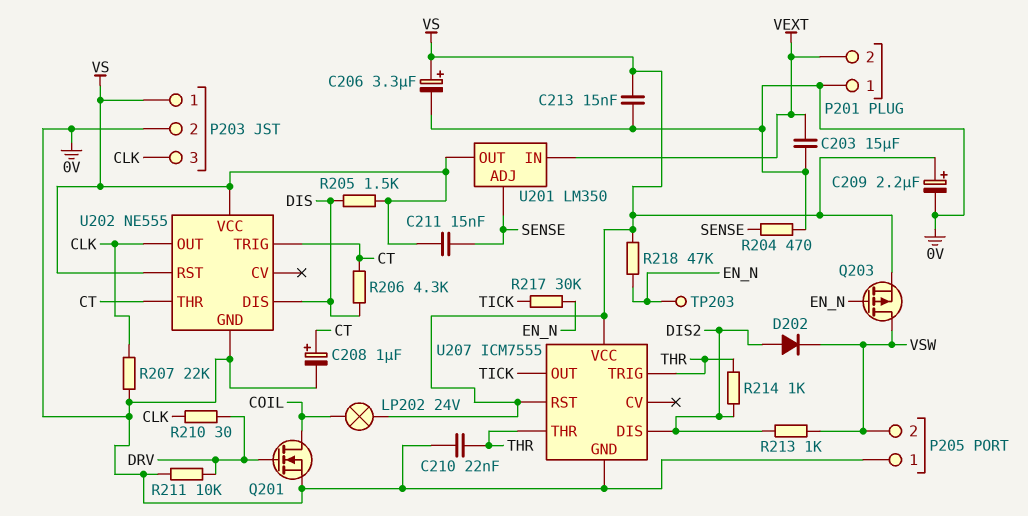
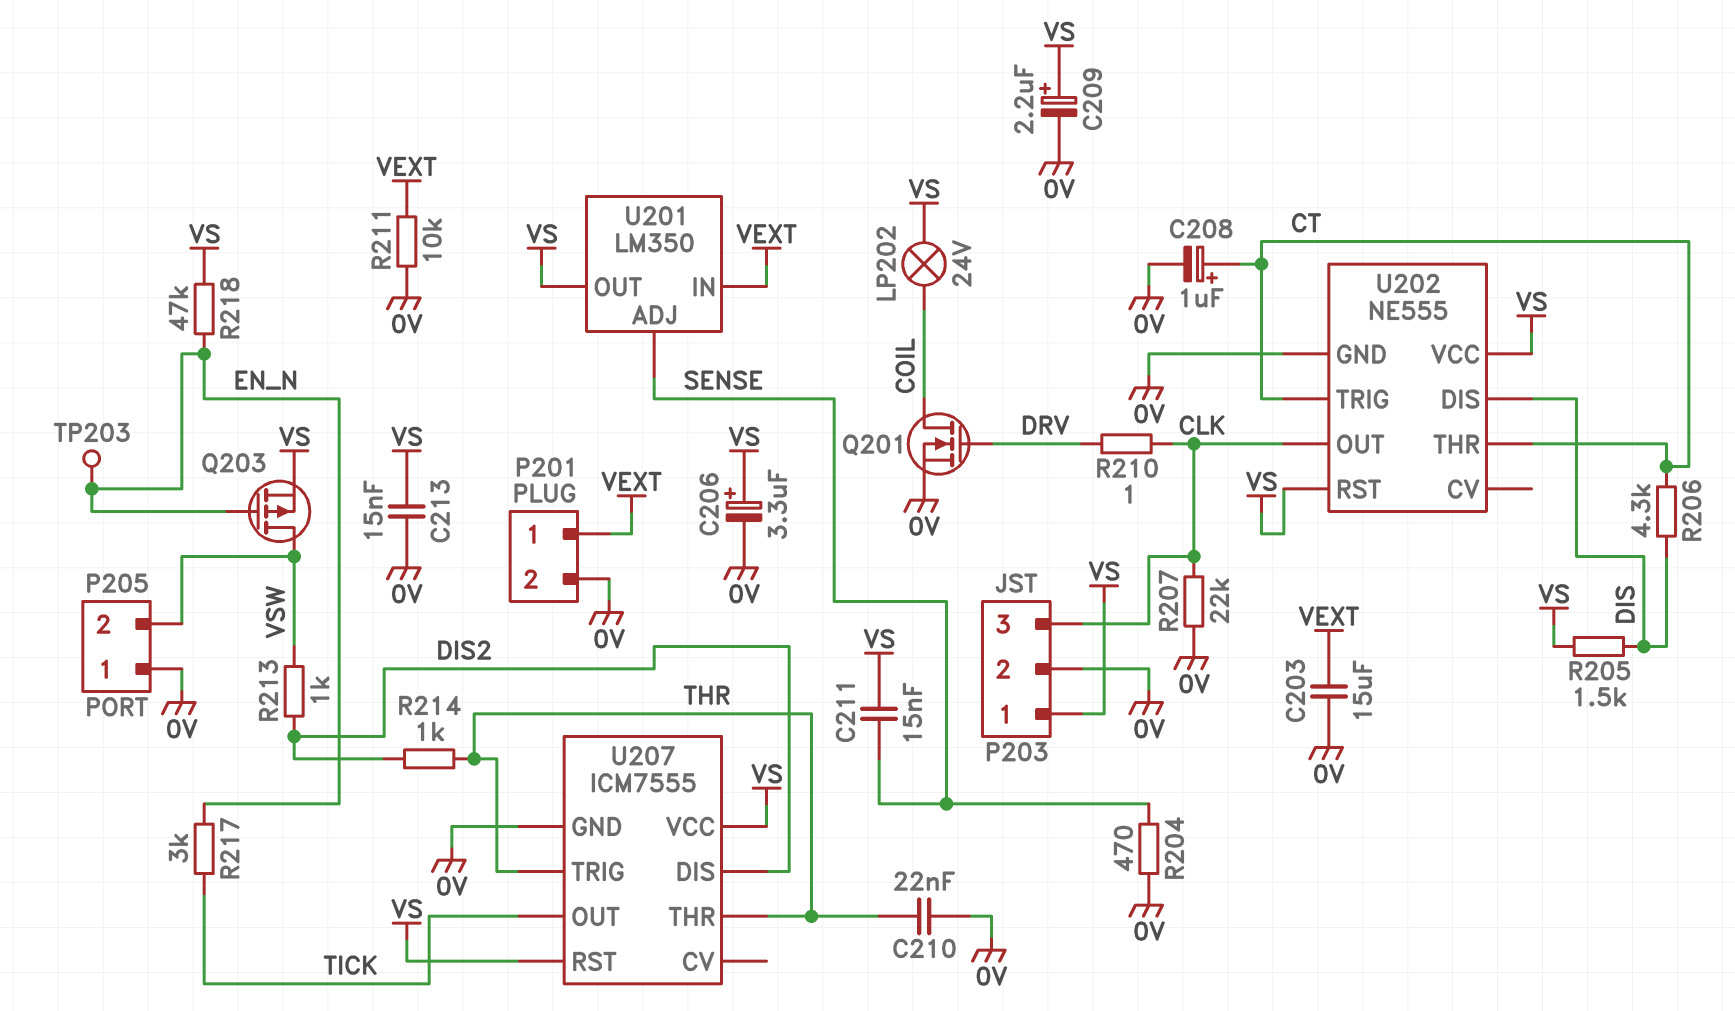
D202: diode (A DIS2, K VSW) -> none
P201 pin 1: 0V -> VEXT
P201 pin 2: VEXT -> 0V
R210: 30 (CLK, DRV) -> 1 (CLK, DRV)
R211: 10k (0V, DRV) -> 10k (0V, VEXT)
R217: 30k (EN_N, TICK) -> 3k (EN_N, TICK)

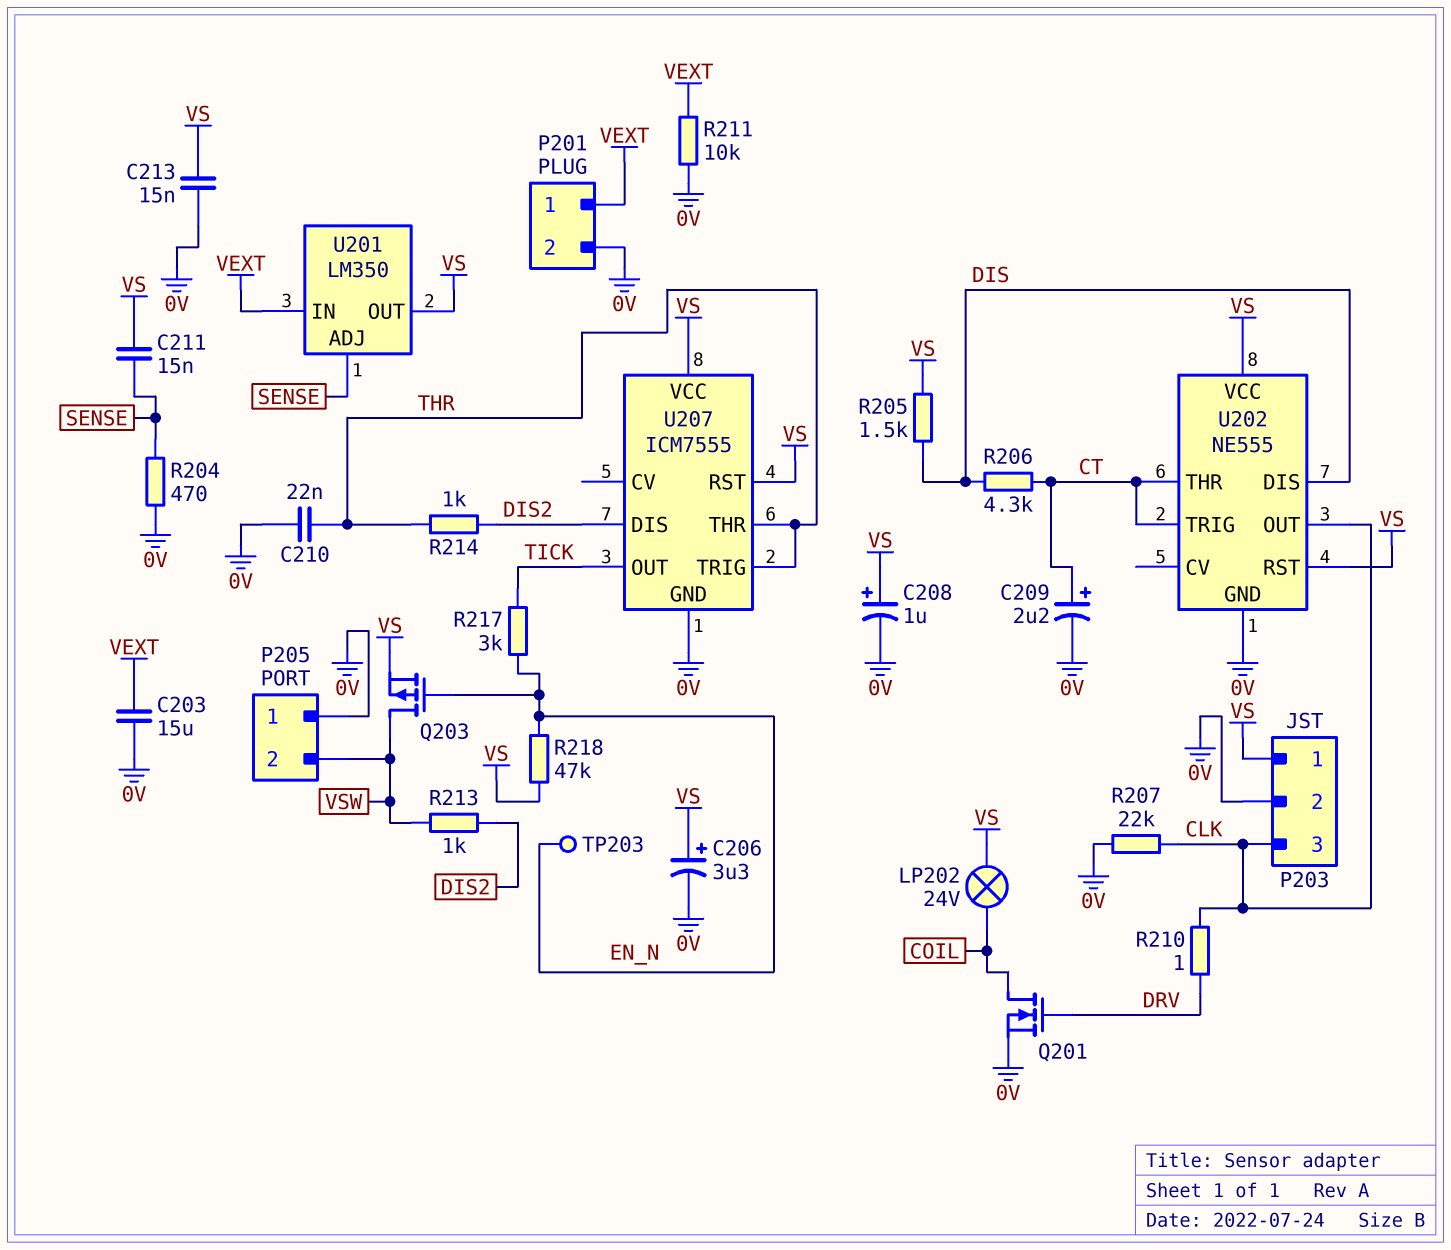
C208: 1uF (plus CT, minus 0V) -> 1uF (plus VS, minus 0V)
C209: 2.2uF (plus VS, minus 0V) -> 2.2uF (plus CT, minus 0V)

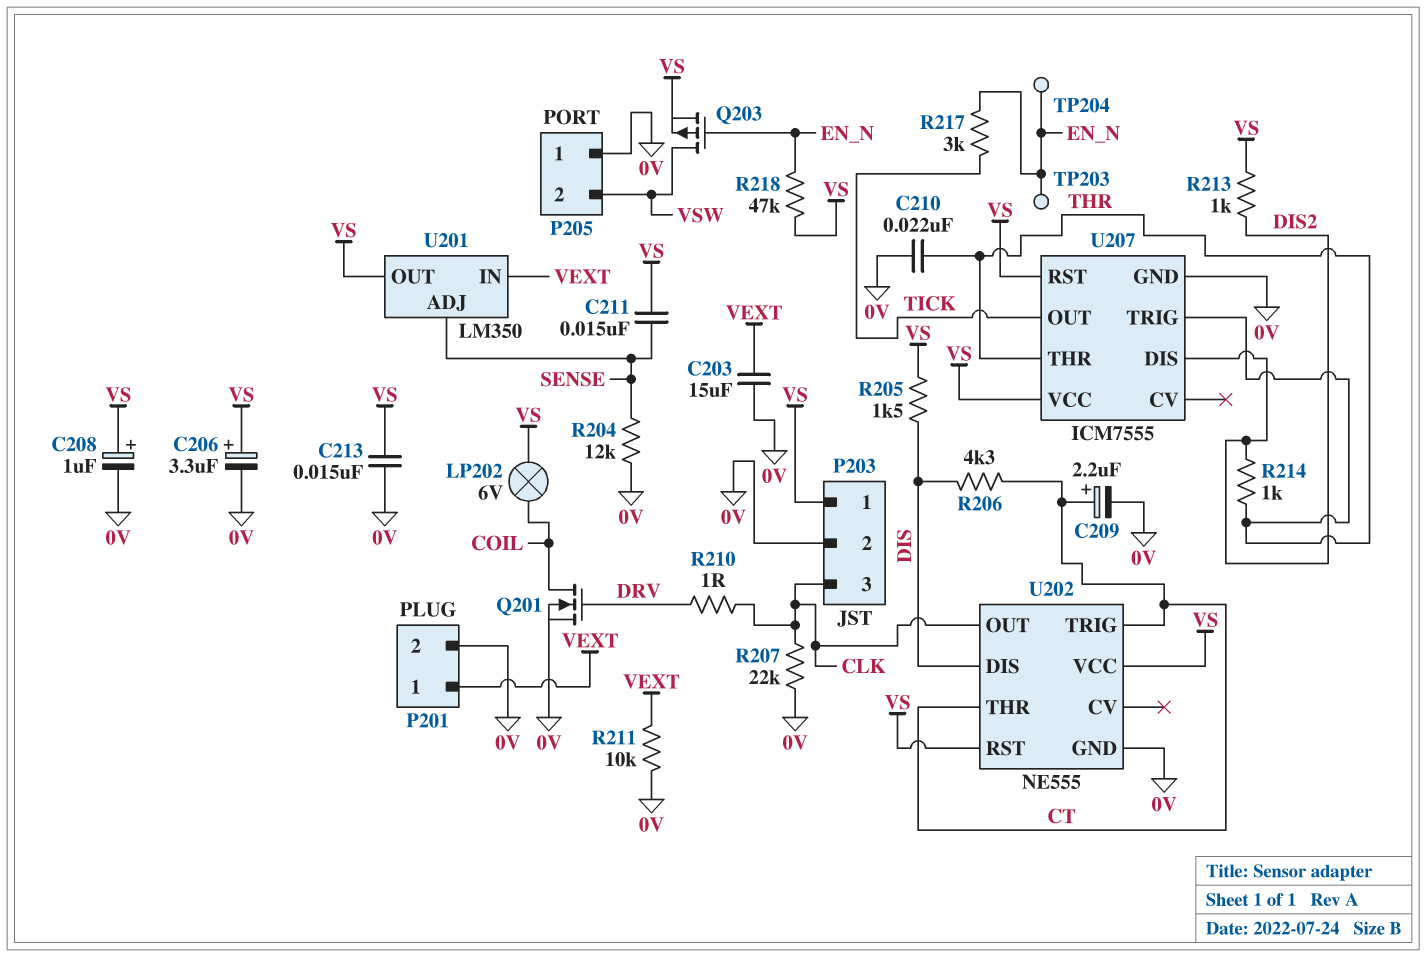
LP202: lamp 24V (COIL, VS) -> lamp 6V (COIL, VS)
R204: 470 (0V, SENSE) -> 12k (0V, SENSE)
R213: 1k (DIS2, VSW) -> 1k (DIS2, VS)
TP204: none -> test point (EN_N)

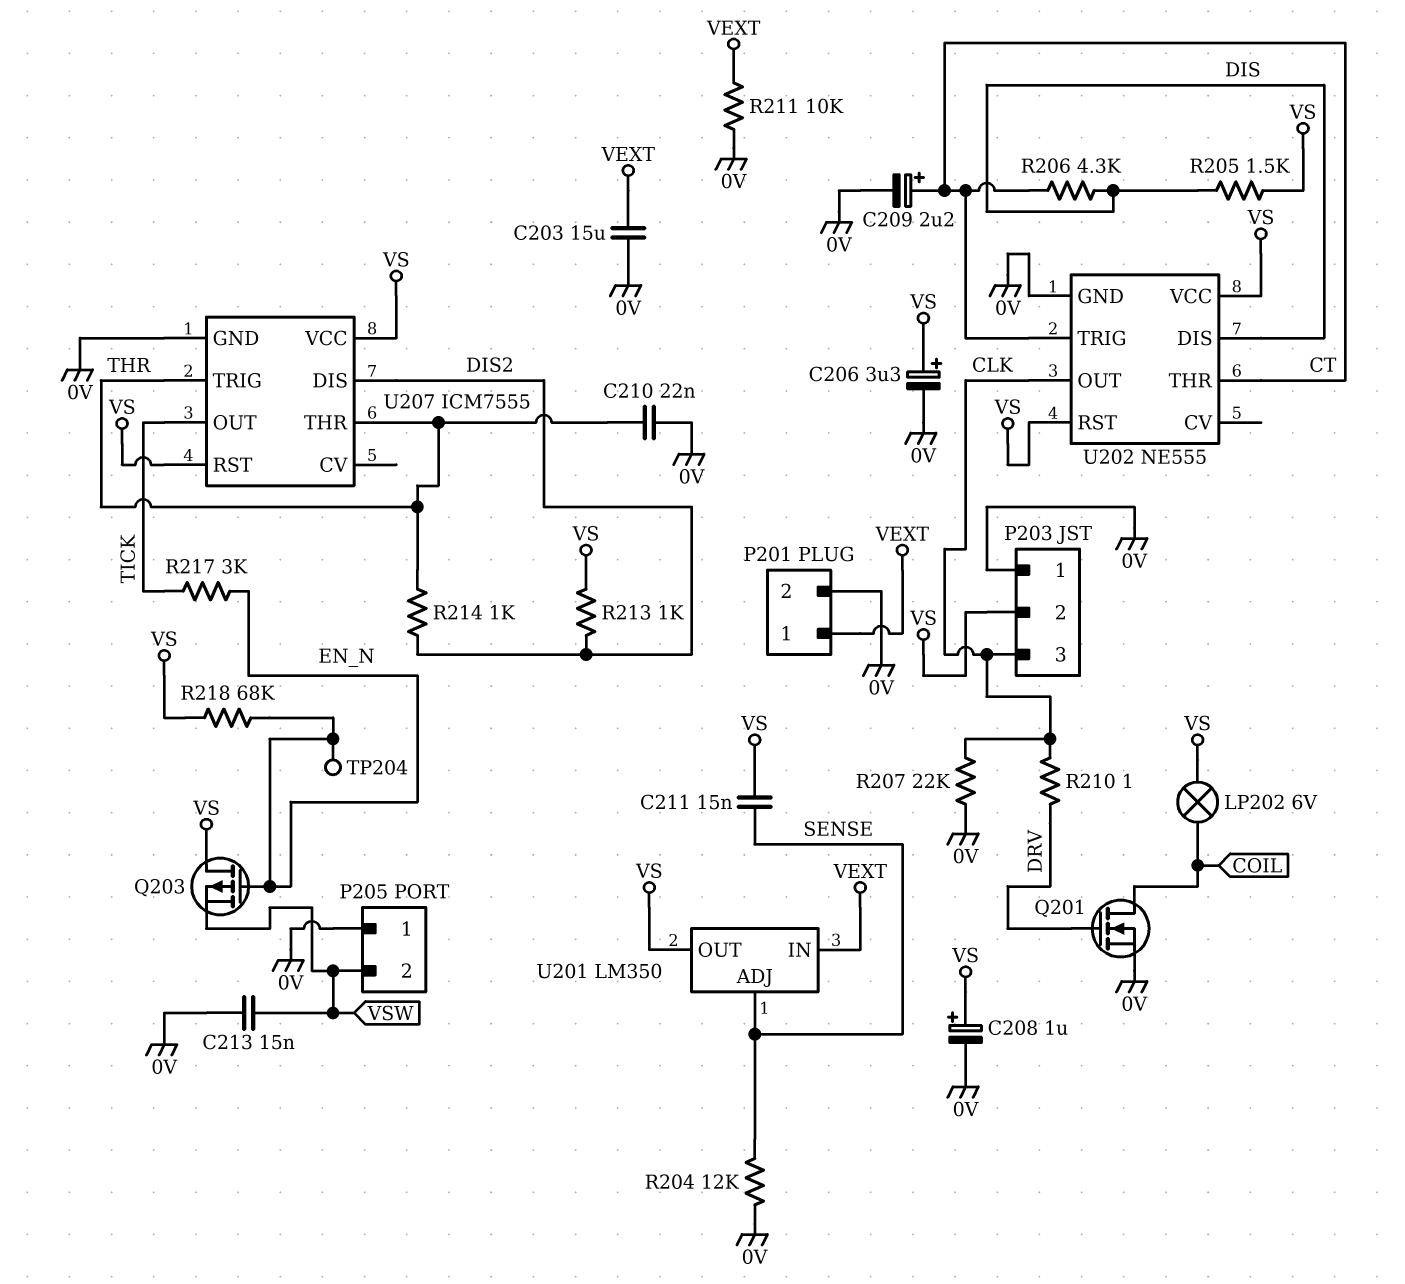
C213: 15nF (0V, VS) -> 15nF (0V, VSW)
P203 pin 1: VS -> 0V
P203 pin 2: 0V -> VS
Q203: PMOS (G EN_N, D VSW, S VS) -> PMOS (G EN_N, D VS, S VSW)
R218: 47k (EN_N, VS) -> 68k (EN_N, VS)
TP203: test point (EN_N) -> none

